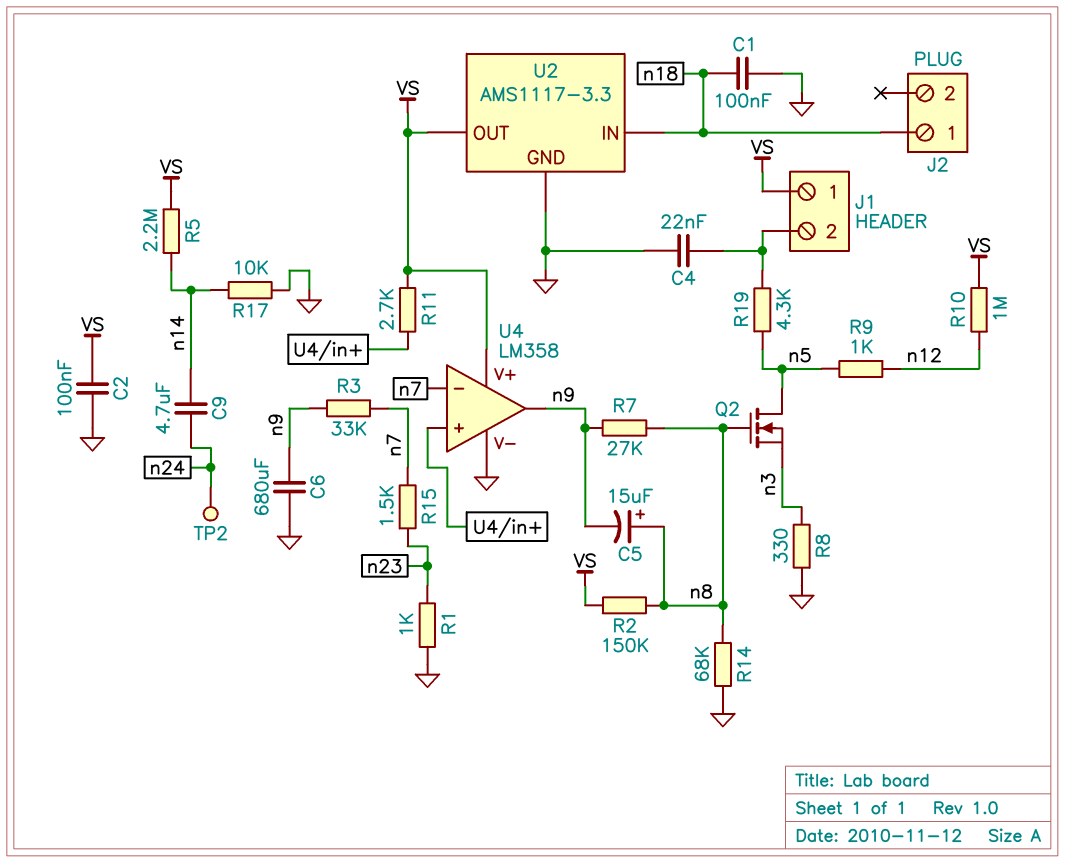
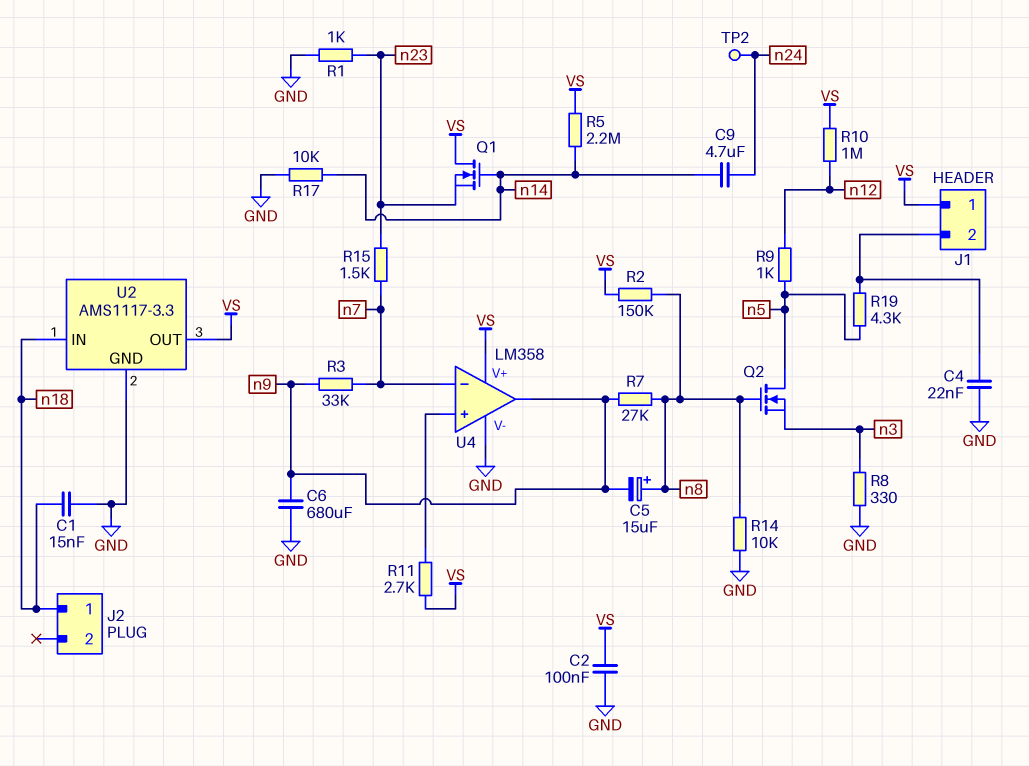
C1: 100nF (GND, n18) -> 15nF (GND, n18)
Q1: none -> NMOS (G n14, D VS, S n23)
R14: 68k (GND, n8) -> 10k (GND, n8)

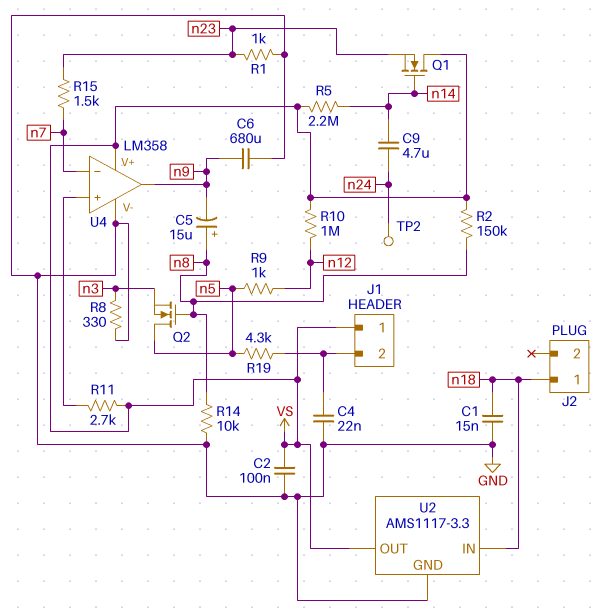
R3: 33k (n7, n9) -> none
R7: 27k (n8, n9) -> none
R17: 10k (GND, n14) -> none

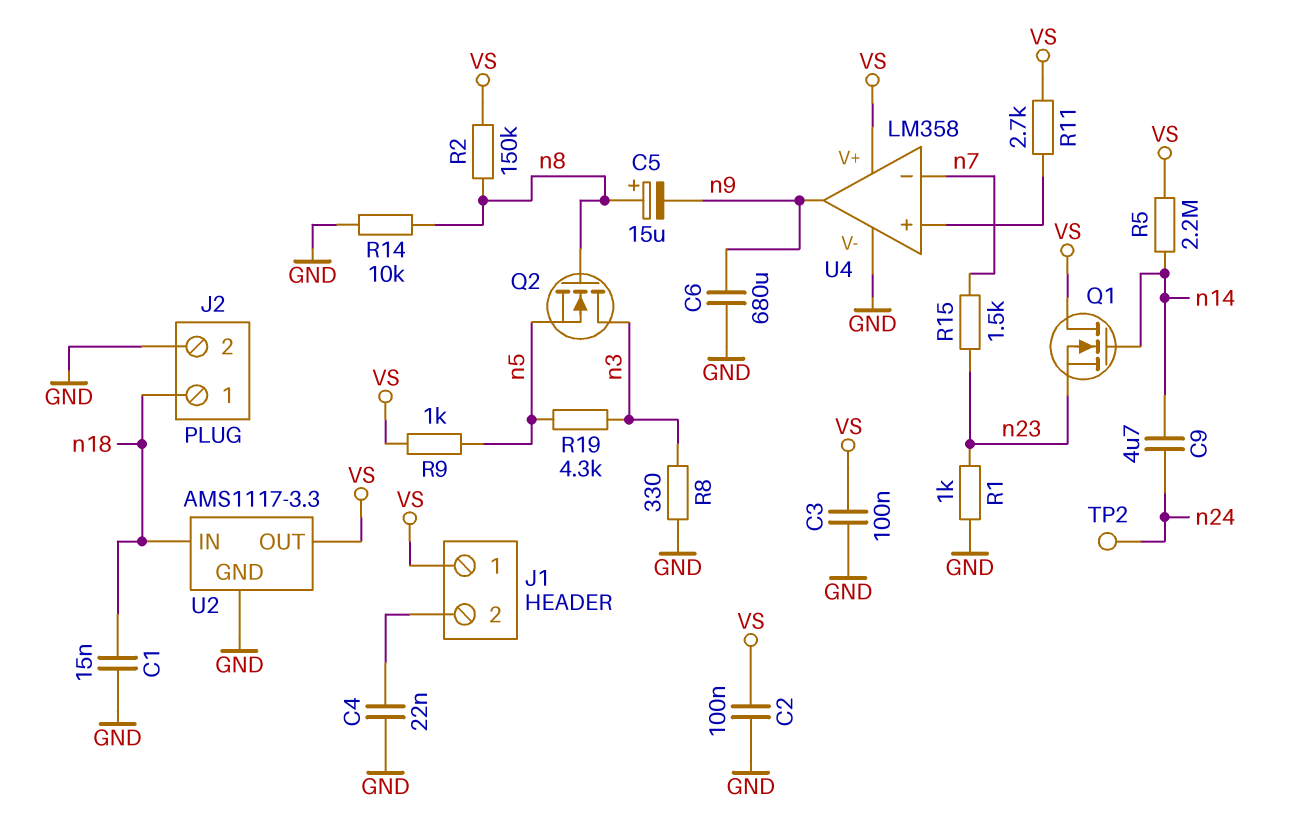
C3: none -> 100nF (GND, VS)
J2 pin 2: none -> GND
Q2: NMOS (G n8, D n5, S n3) -> NMOS (G n8, D n3, S n5)
R9: 1k (n5, n12) -> 1k (VS, n5)
R10: 1M (VS, n12) -> none
R19: 4.3k (J1/2, n5) -> 4.3k (n3, n5)

